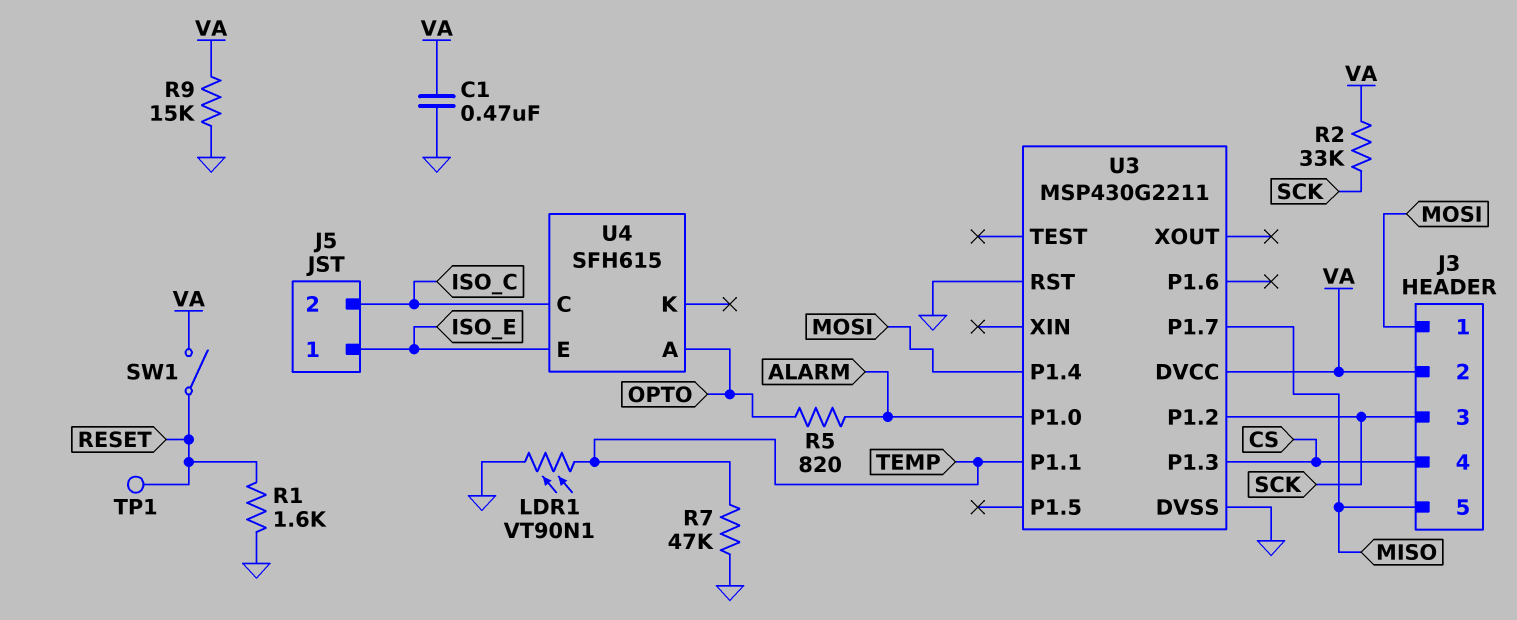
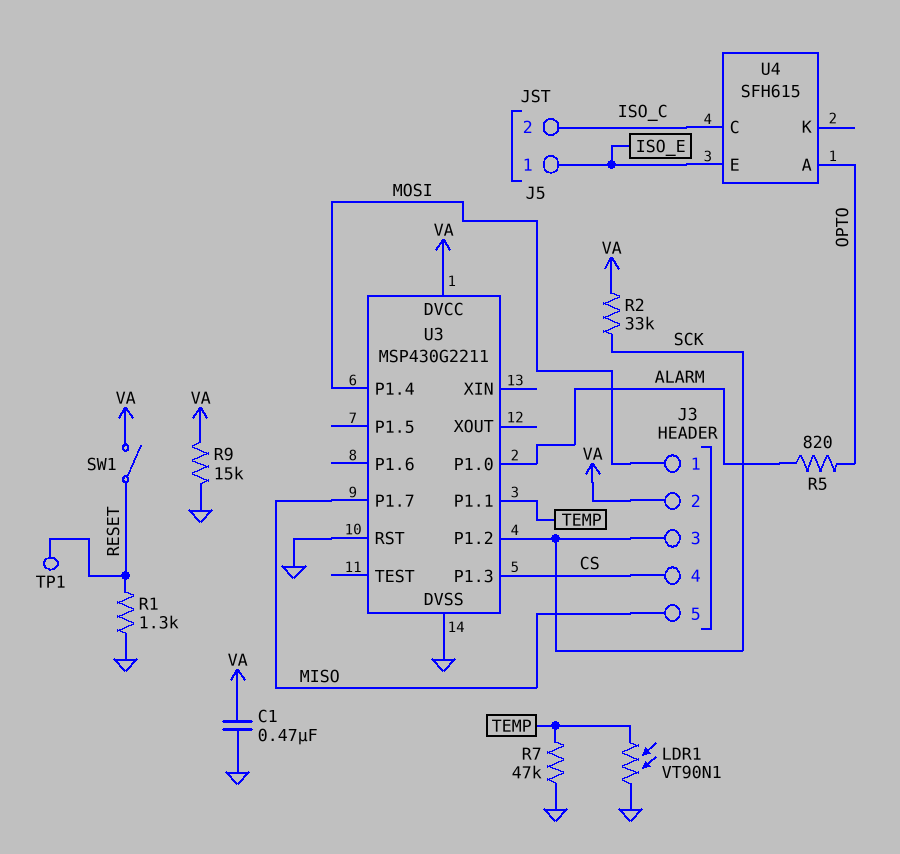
R1: 1.6k (GND, RESET) -> 1.3k (GND, RESET)

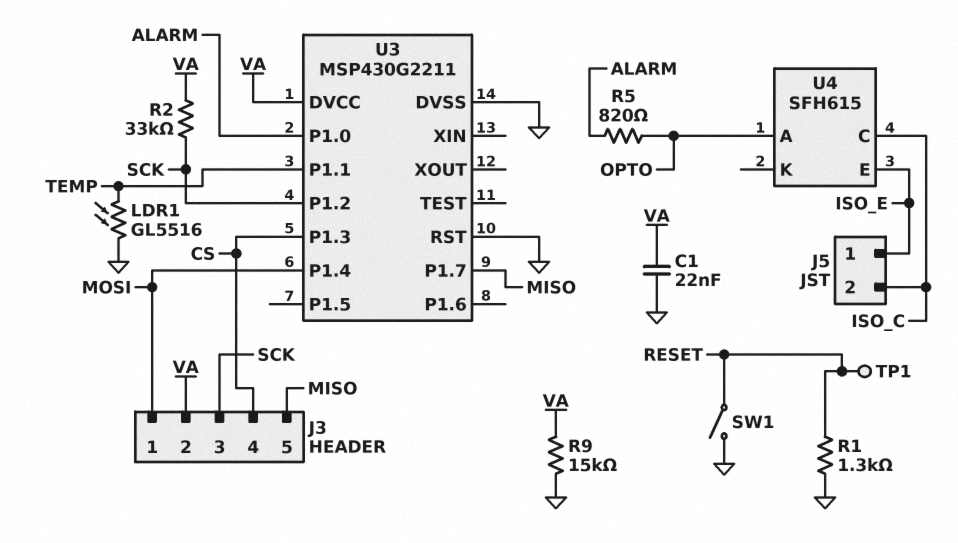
C1: 470nF (GND, VA) -> 22nF (GND, VA)
LDR1: VT90N1 (GND, TEMP) -> GL5516 (GND, TEMP)
R7: 47k (GND, TEMP) -> none
SW1: switch (RESET, VA) -> switch (GND, RESET)

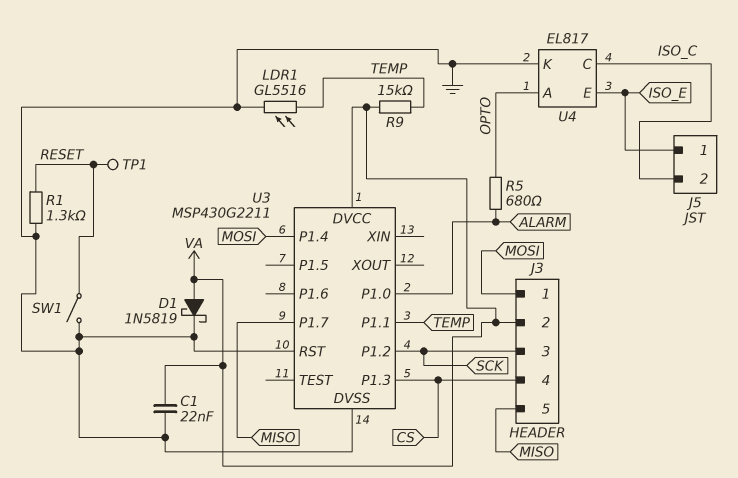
D1: none -> schottky 1N5819 (A VA, K GND)
R2: 33k (SCK, VA) -> none
R5: 820 (ALARM, OPTO) -> 680 (ALARM, OPTO)
R9: 15k (GND, VA) -> 15k (TEMP, VA)
U4: SFH615 -> EL817
U4 pin K: none -> GND

